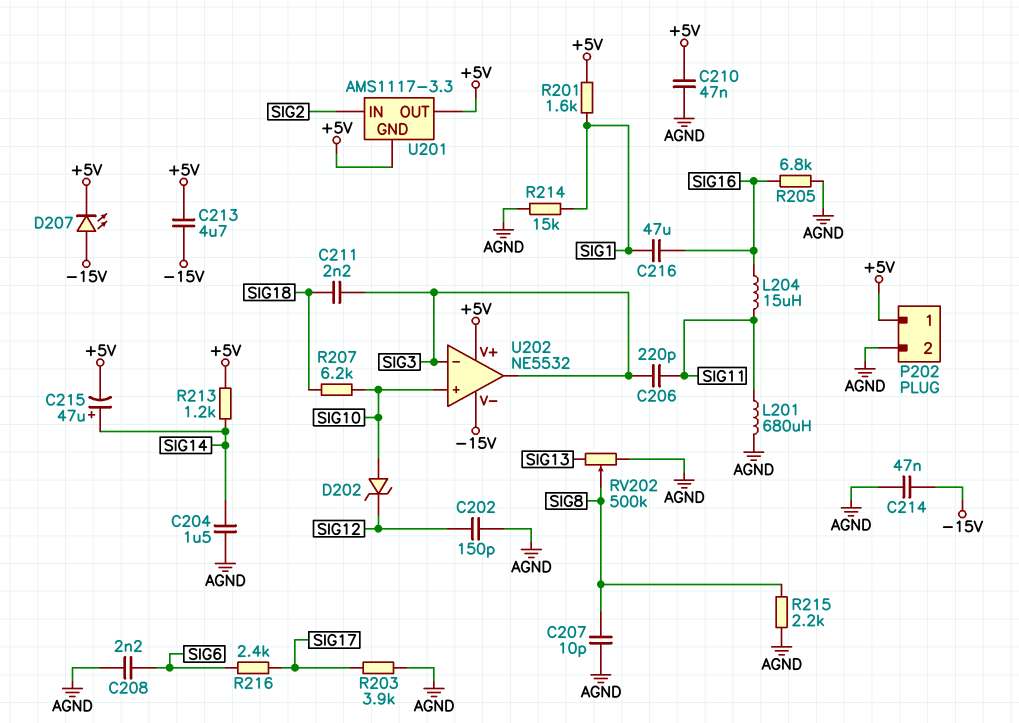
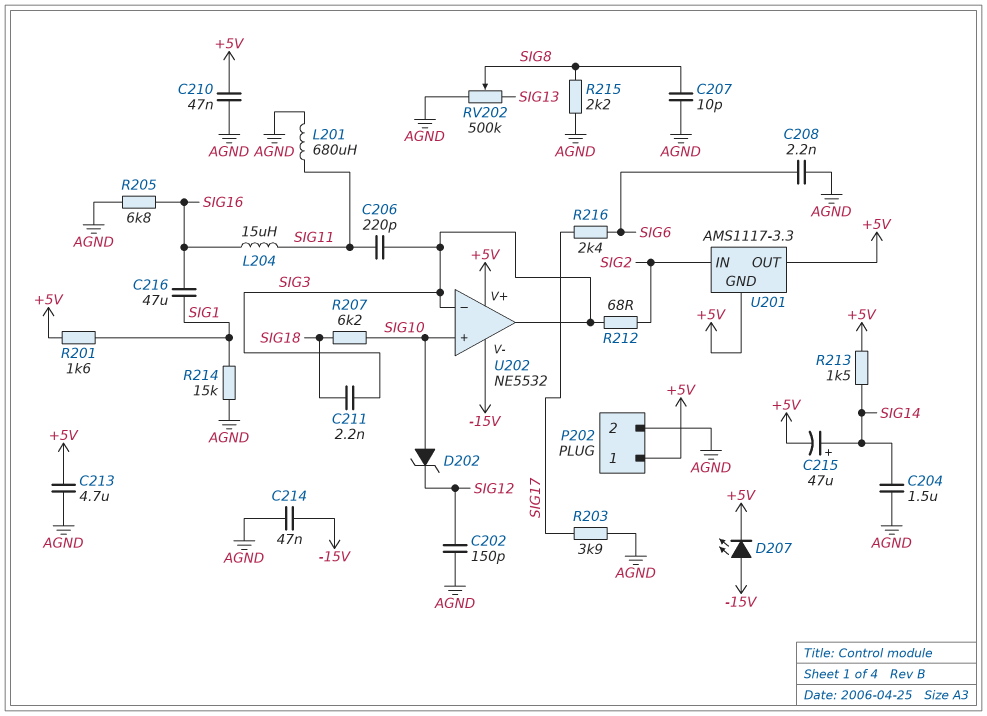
C213: 4.7uF (+5V, -15V) -> 4.7uF (+5V, AGND)
R212: none -> 68 (SIG2, SIG3)
R213: 1.2k (+5V, SIG14) -> 1.5k (+5V, SIG14)

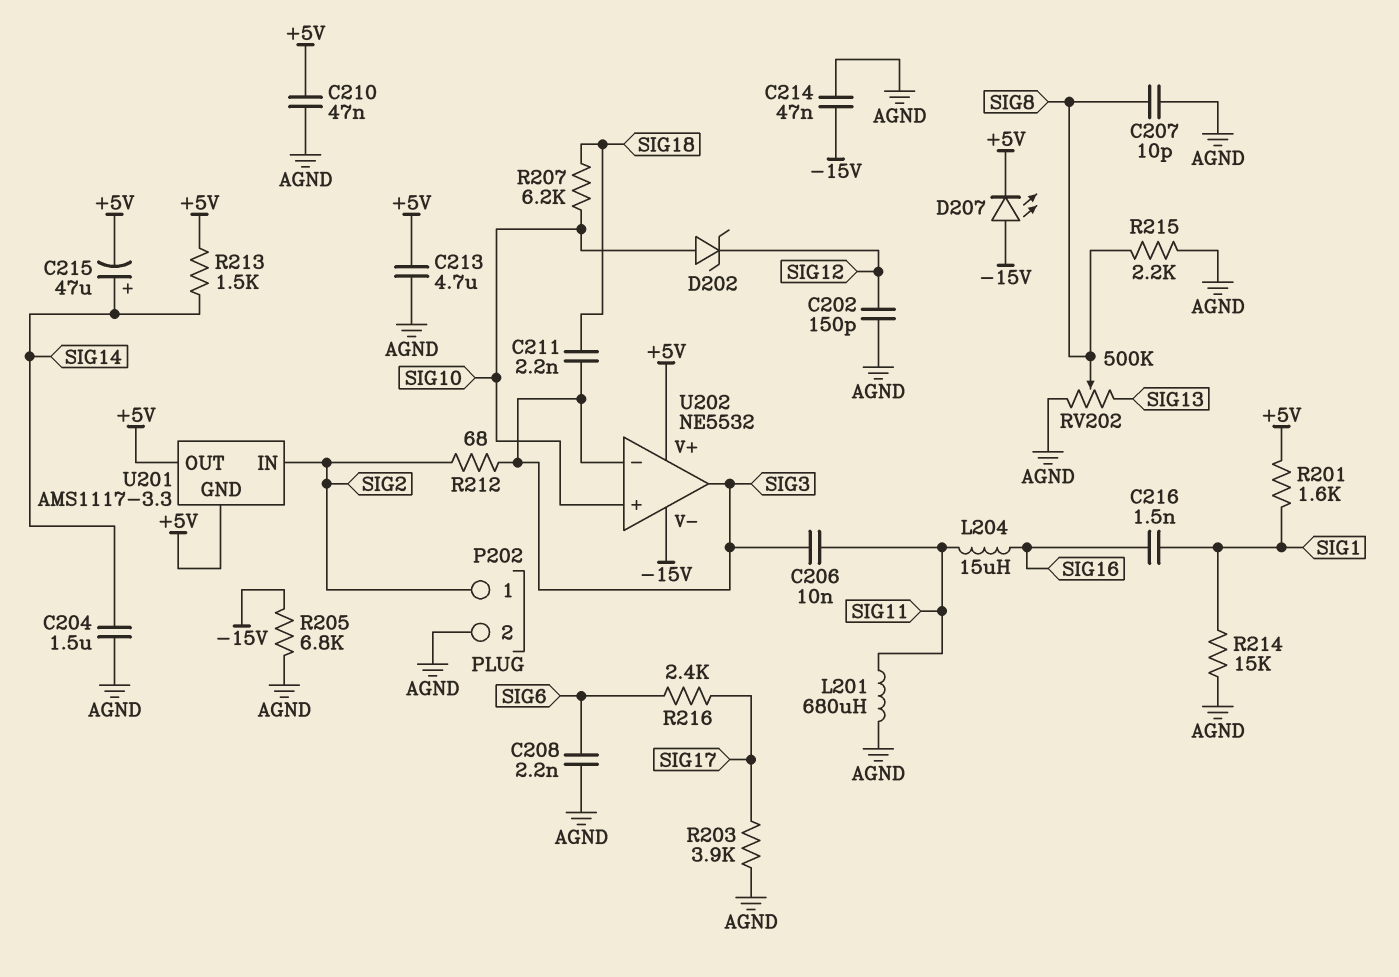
C206: 220pF (SIG3, SIG11) -> 10nF (SIG3, SIG11)
C216: 47uF (SIG1, SIG16) -> 1.5nF (SIG1, SIG16)
P202 pin 1: +5V -> SIG2
R205: 6.8k (AGND, SIG16) -> 6.8k (-15V, AGND)

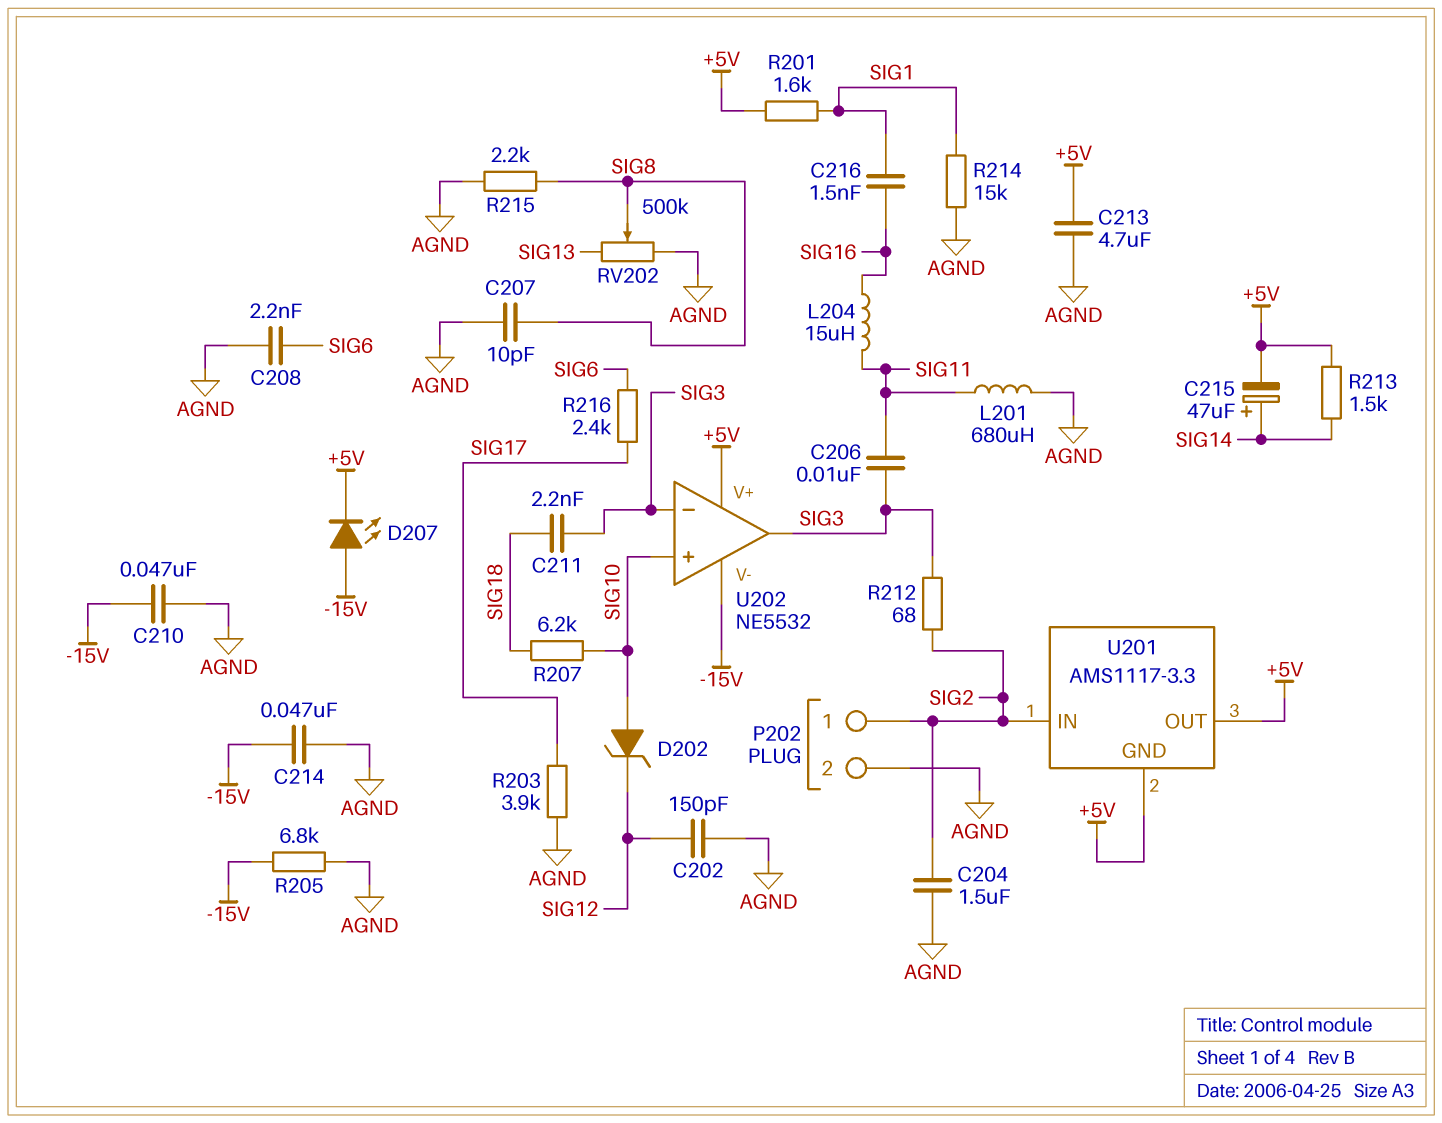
C204: 1.5uF (AGND, SIG14) -> 1.5uF (AGND, SIG2)
C210: 47nF (+5V, AGND) -> 47nF (-15V, AGND)

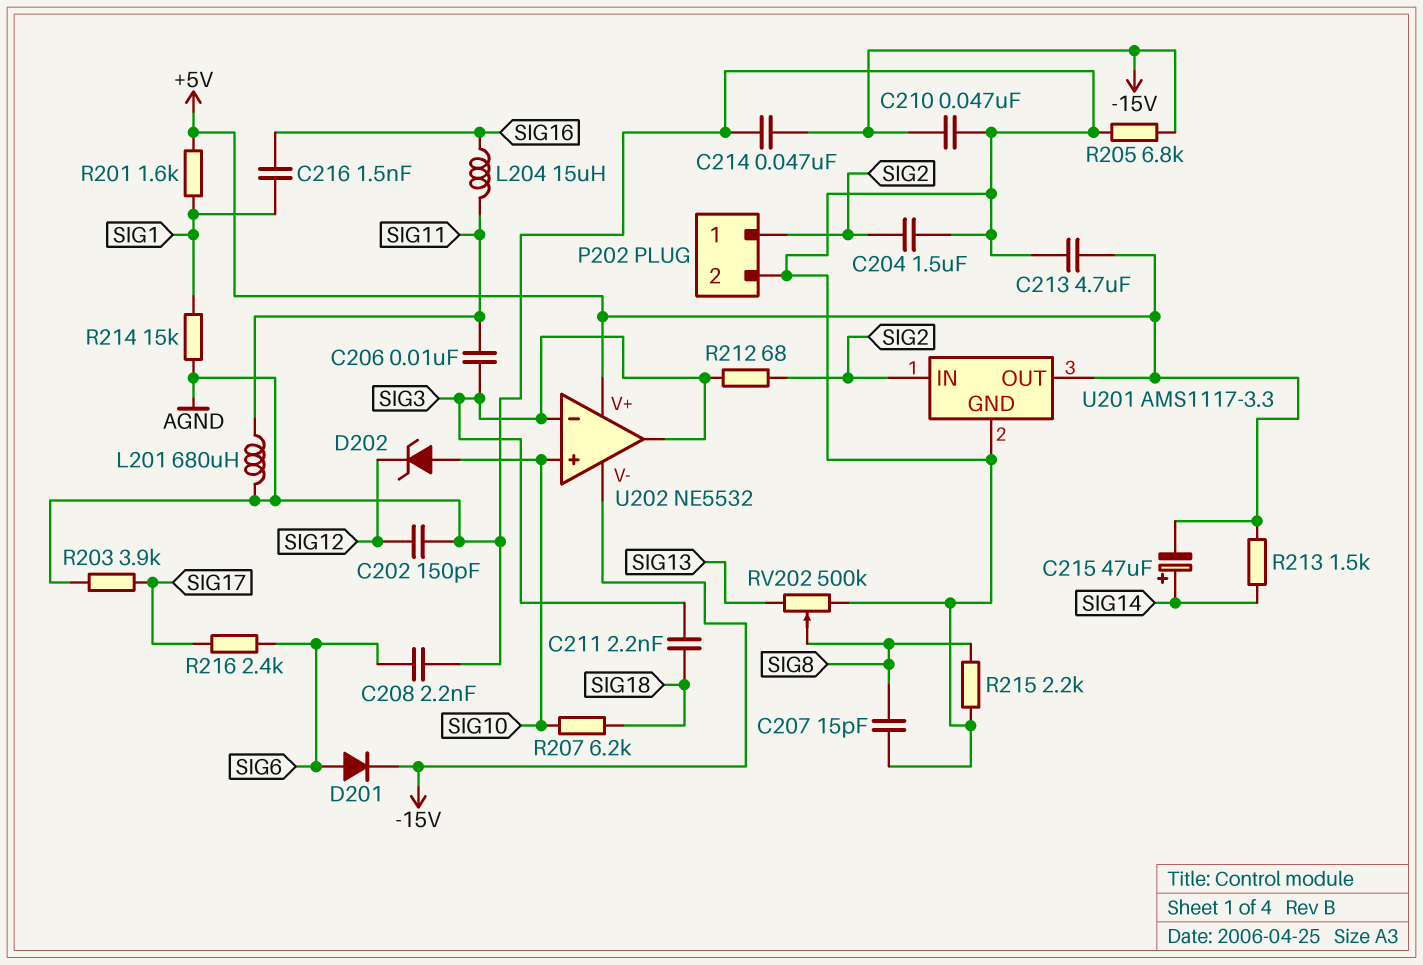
C207: 10pF (AGND, SIG8) -> 15pF (AGND, SIG8)
D201: none -> diode (A SIG6, K -15V)
D207: LED (A -15V, K +5V) -> none
U201 pin GND: +5V -> AGND

